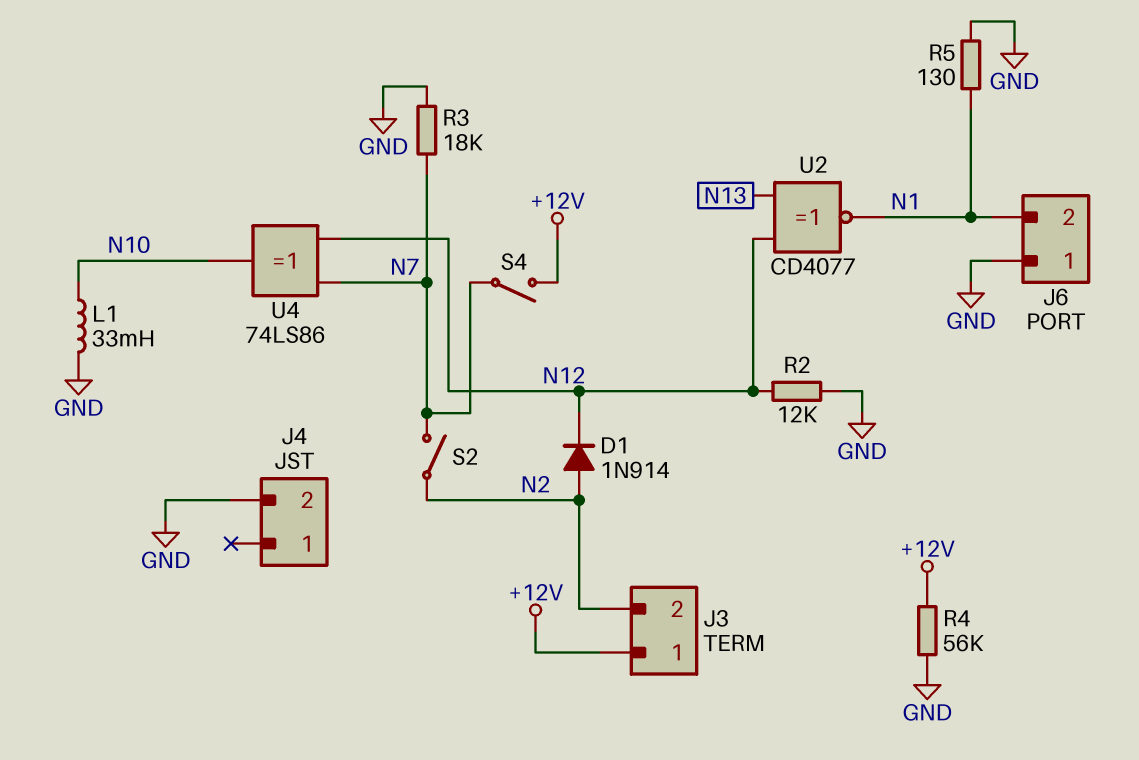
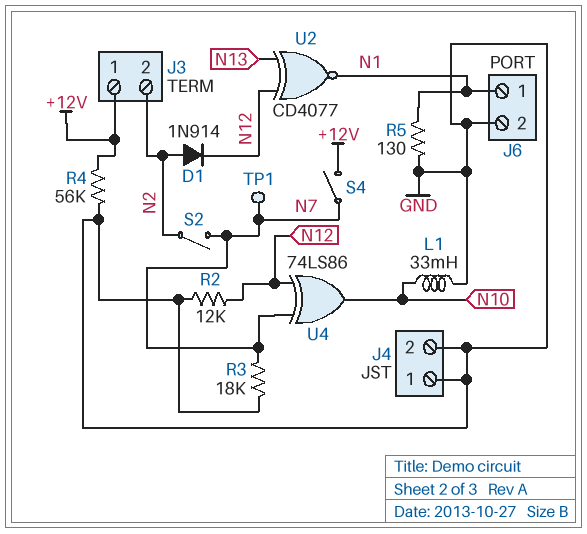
J4 pin 1: none -> GND
J6 pin 1: GND -> N1
J6 pin 2: N1 -> GND
TP1: none -> test point (N7)

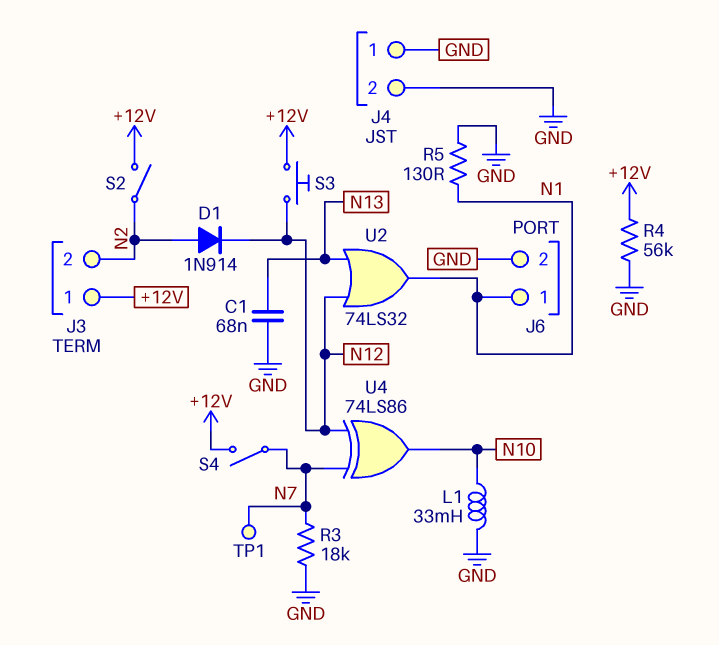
C1: none -> 68nF (GND, N13)
R2: 12k (GND, N12) -> none
S2: switch (N2, N7) -> switch (+12V, N2)
S3: none -> button (+12V, N12)
U2: XNOR CD4077 (in N12, in N13, out N1) -> OR 74LS32 (in N12, in N13, out N1)

